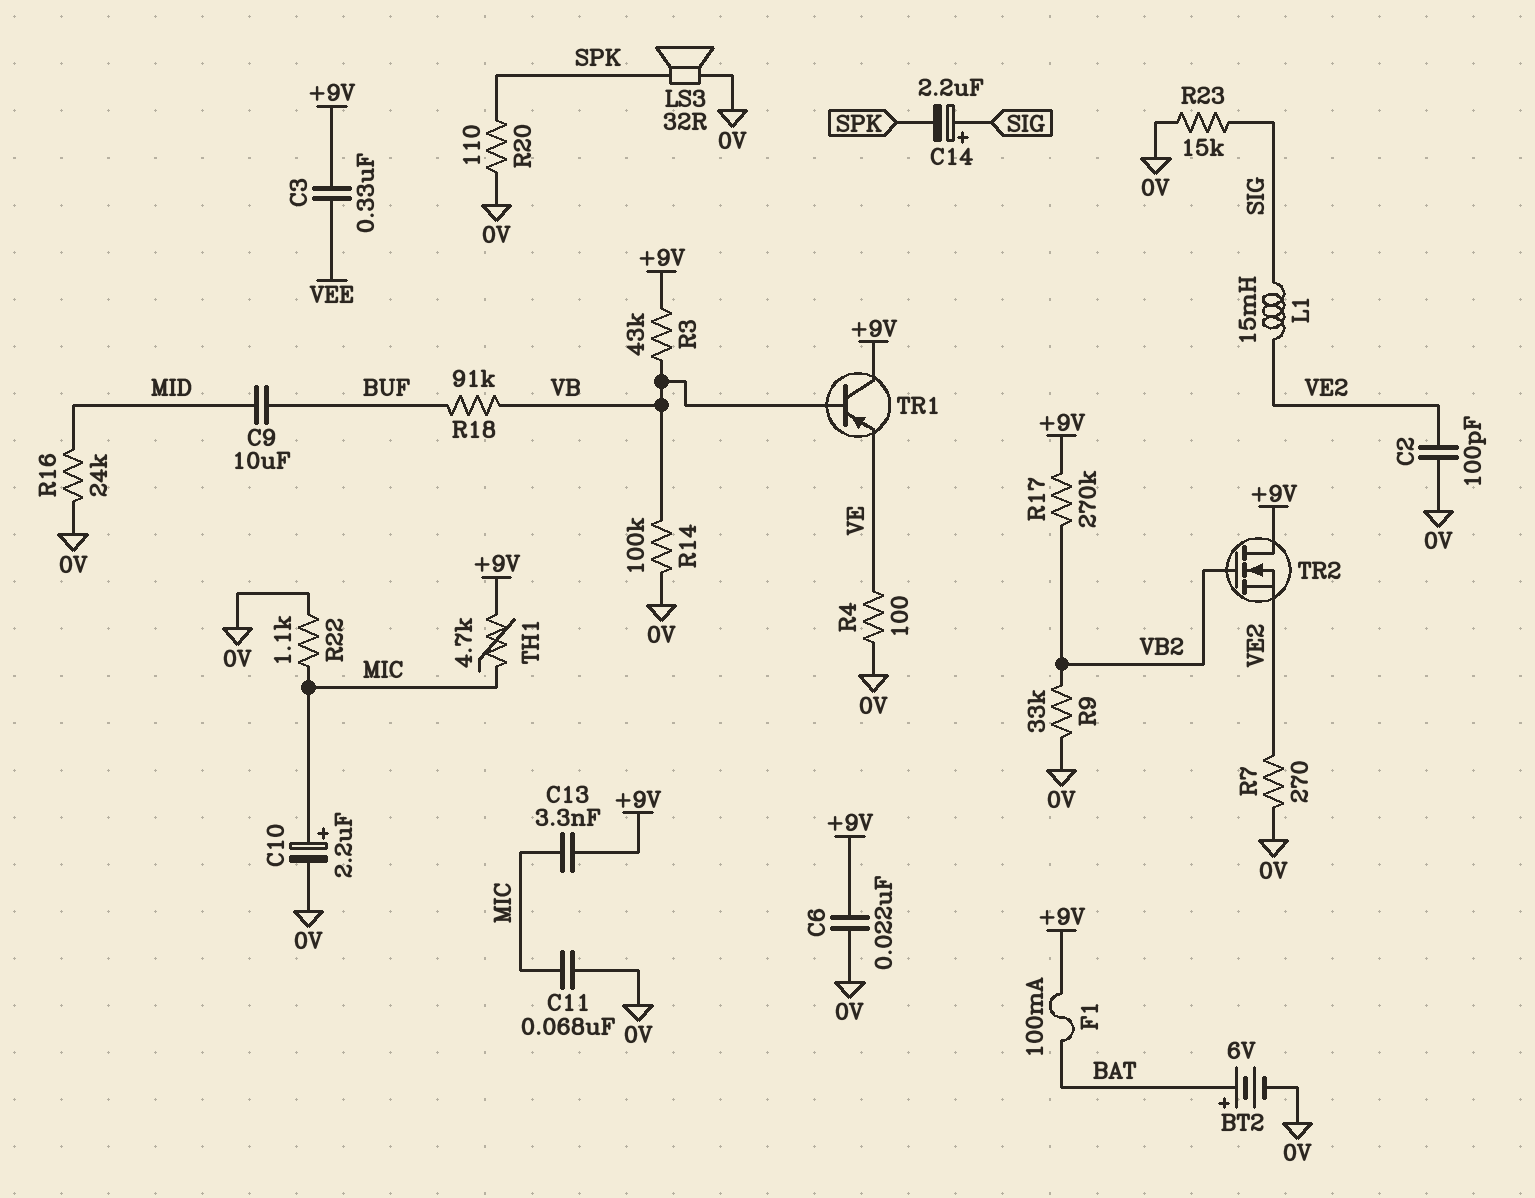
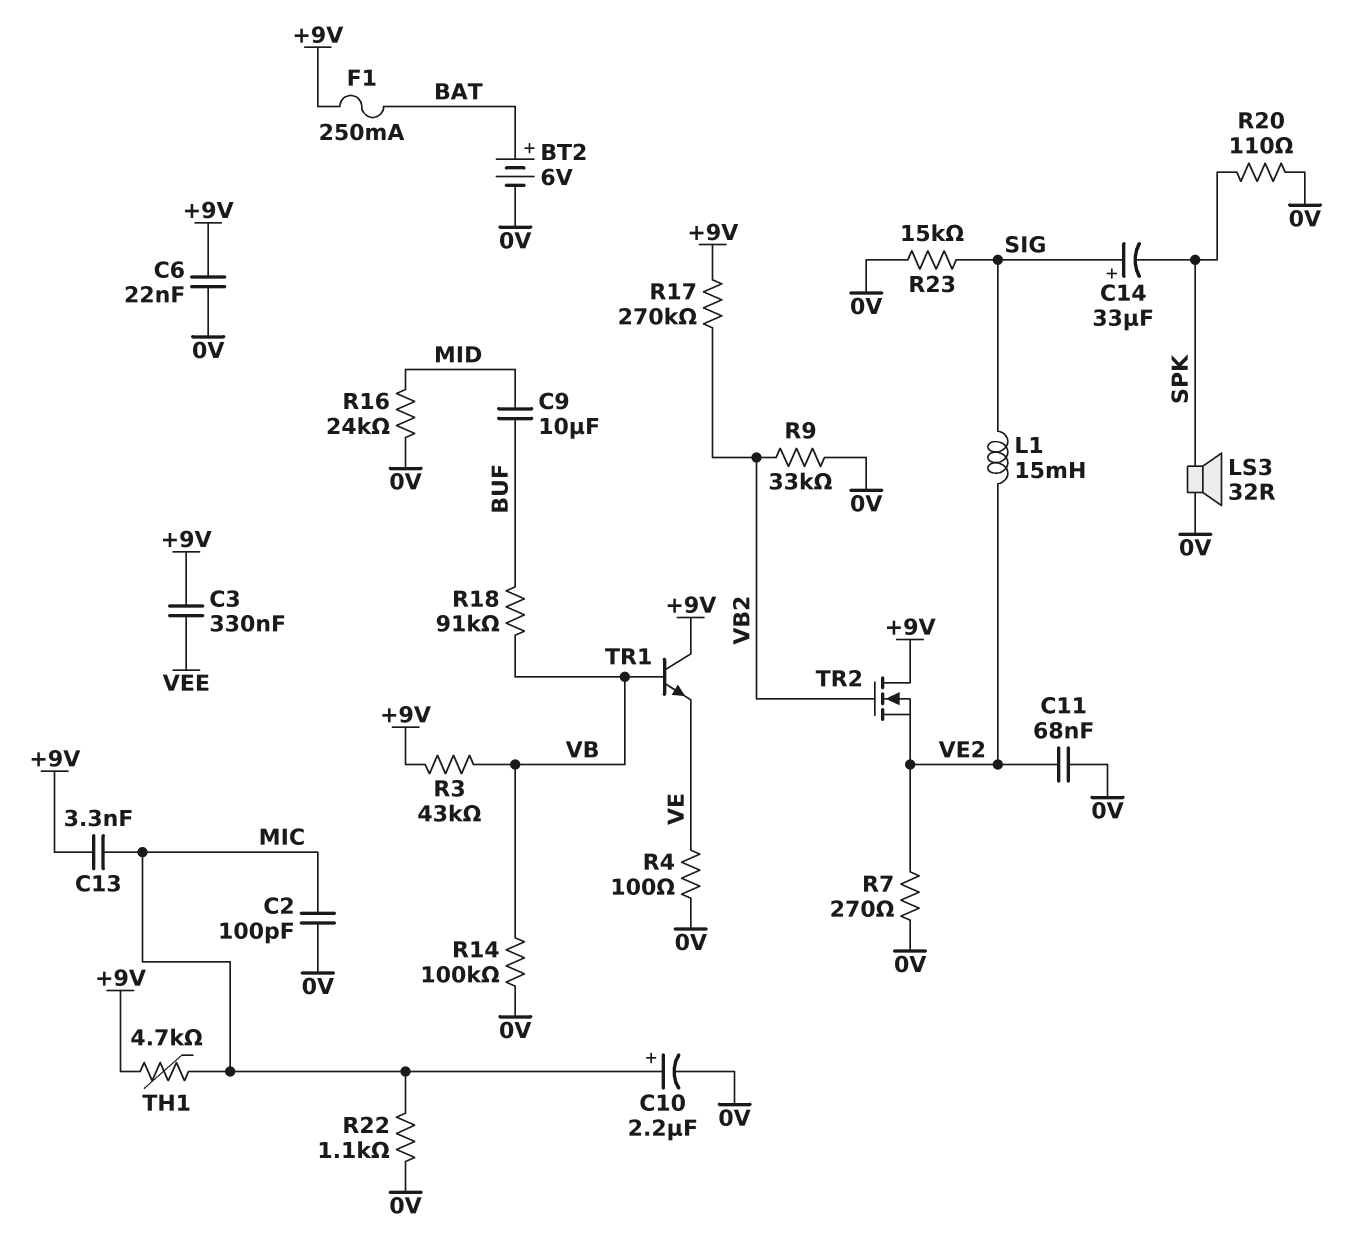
C2: 100pF (0V, VE2) -> 100pF (0V, MIC)
C11: 68nF (0V, MIC) -> 68nF (0V, VE2)
C14: 2.2uF (plus SIG, minus SPK) -> 33uF (plus SIG, minus SPK)
F1: 100mA (+9V, BAT) -> 250mA (+9V, BAT)
TR1: PNP (B VB, C +9V, E VE) -> NPN (B VB, C +9V, E VE)

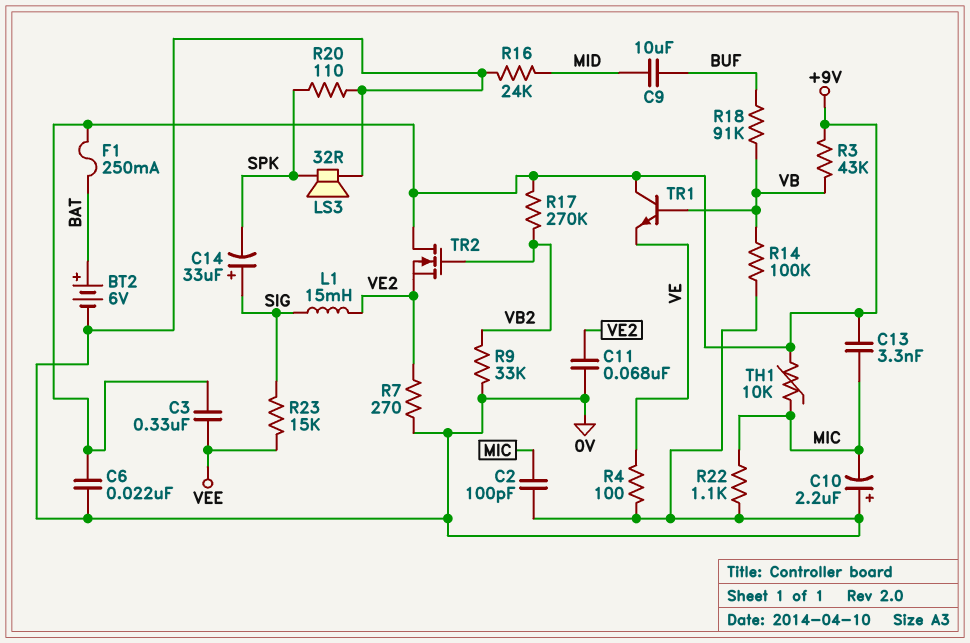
C10: 2.2uF (plus MIC, minus 0V) -> 2.2uF (plus 0V, minus MIC)
R23: 15k (0V, SIG) -> 15k (SIG, VEE)
TH1: 4.7k (+9V, MIC) -> 10k (+9V, MIC)

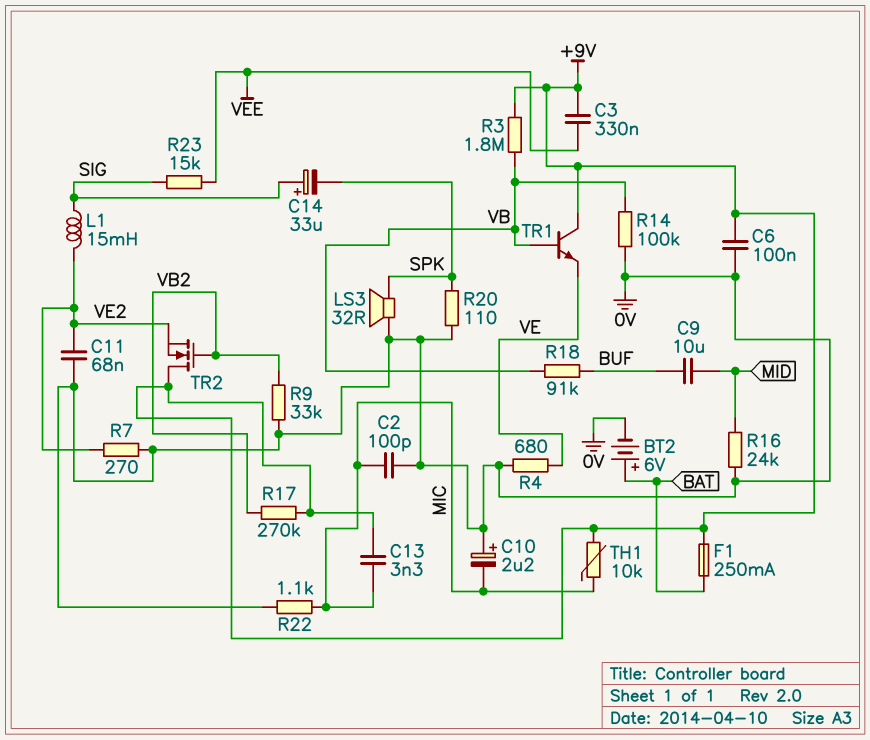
C6: 22nF (+9V, 0V) -> 100nF (+9V, 0V)
R3: 43k (+9V, VB) -> 1.8M (+9V, VB)
R4: 100 (0V, VE) -> 680 (0V, VE)

